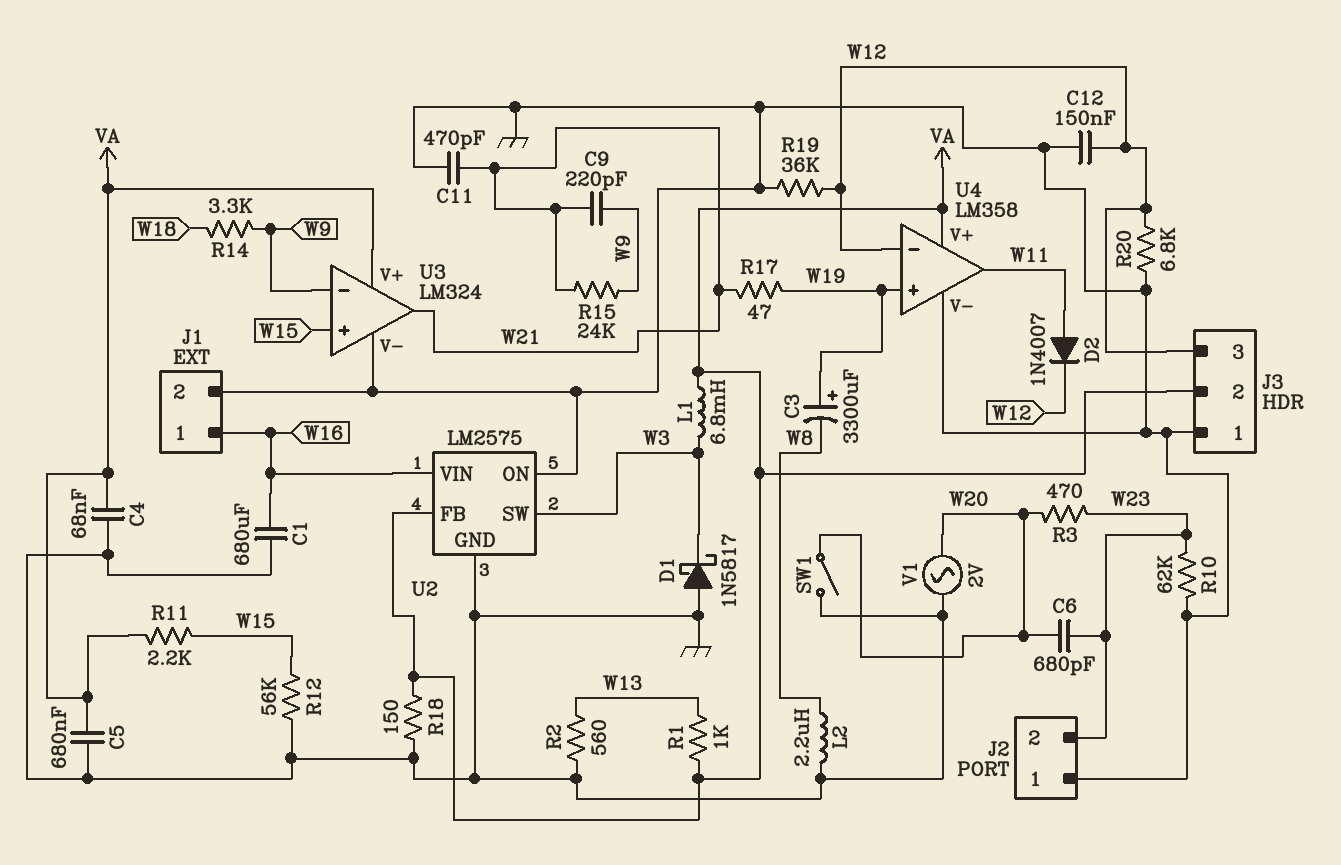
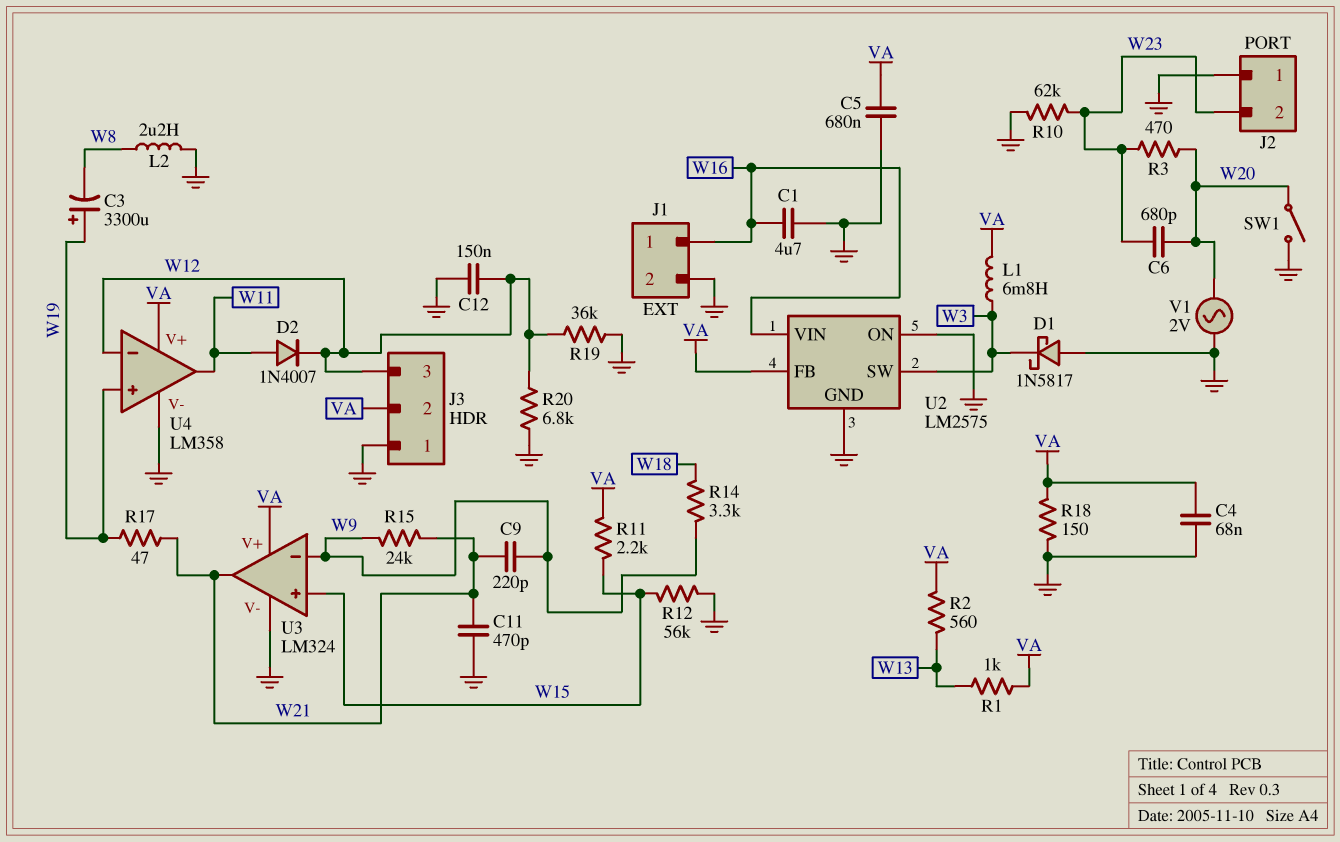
C1: 680uF (GND, W16) -> 4.7uF (GND, W16)
R2: 560 (GND, W13) -> 560 (VA, W13)

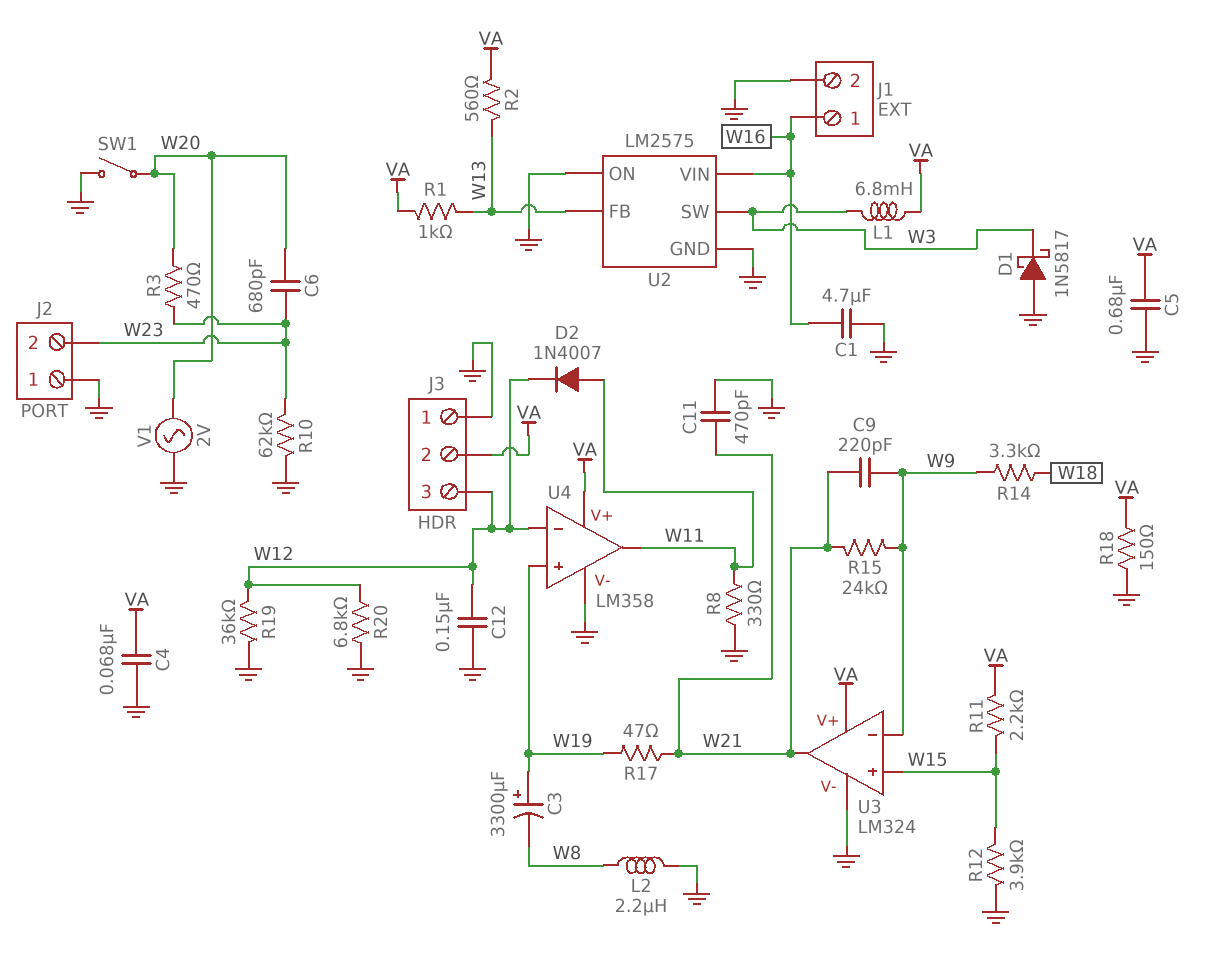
R8: none -> 330 (GND, W11)
R12: 56k (GND, W15) -> 3.9k (GND, W15)
U2 pin FB: VA -> W13

